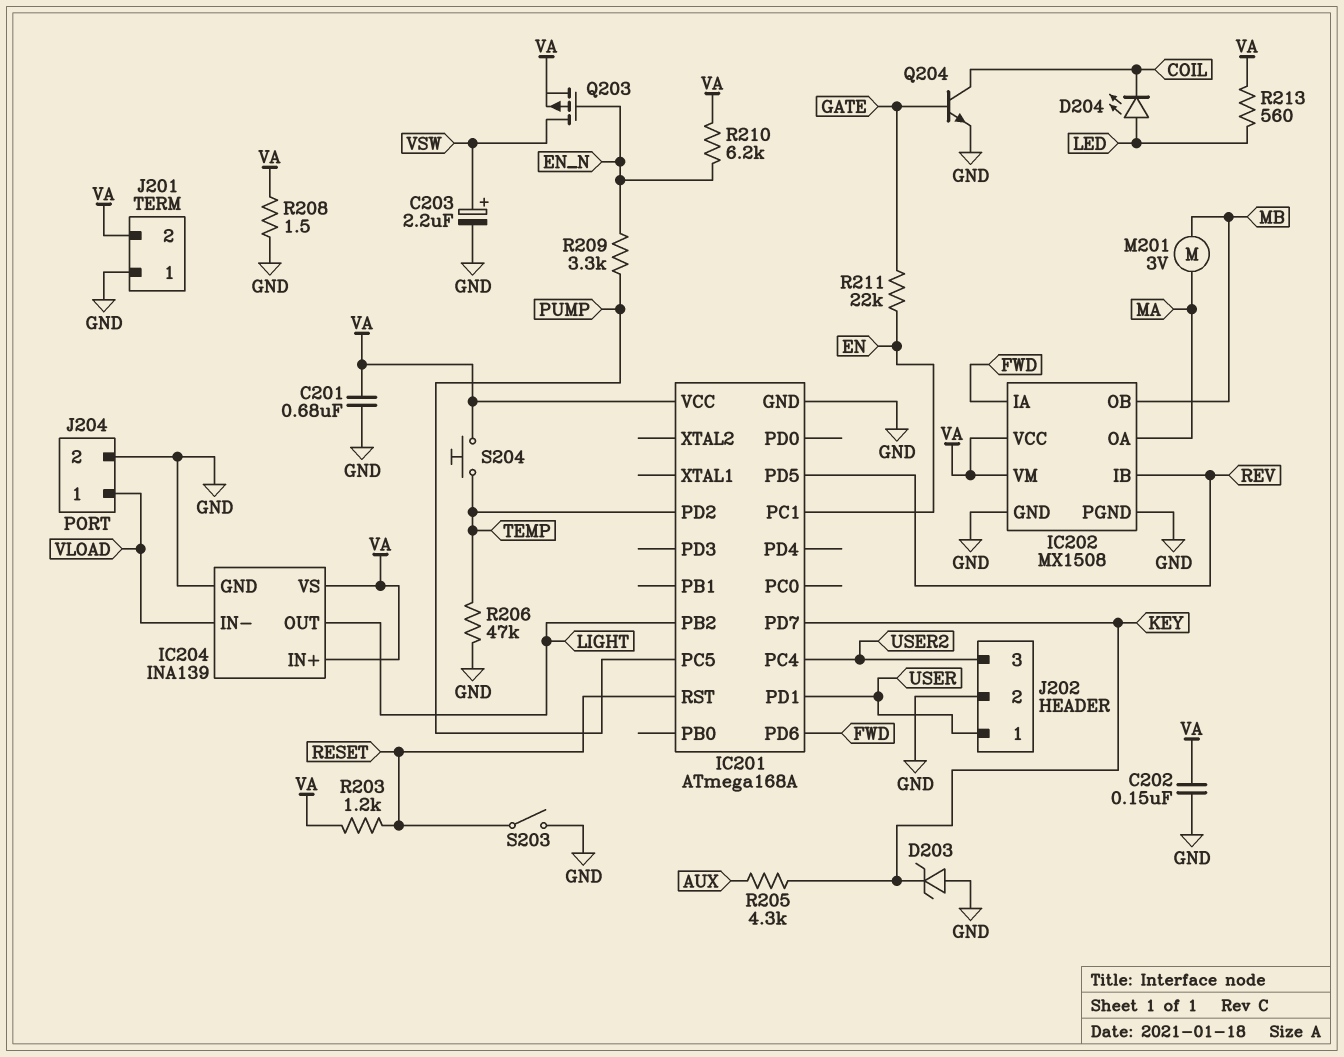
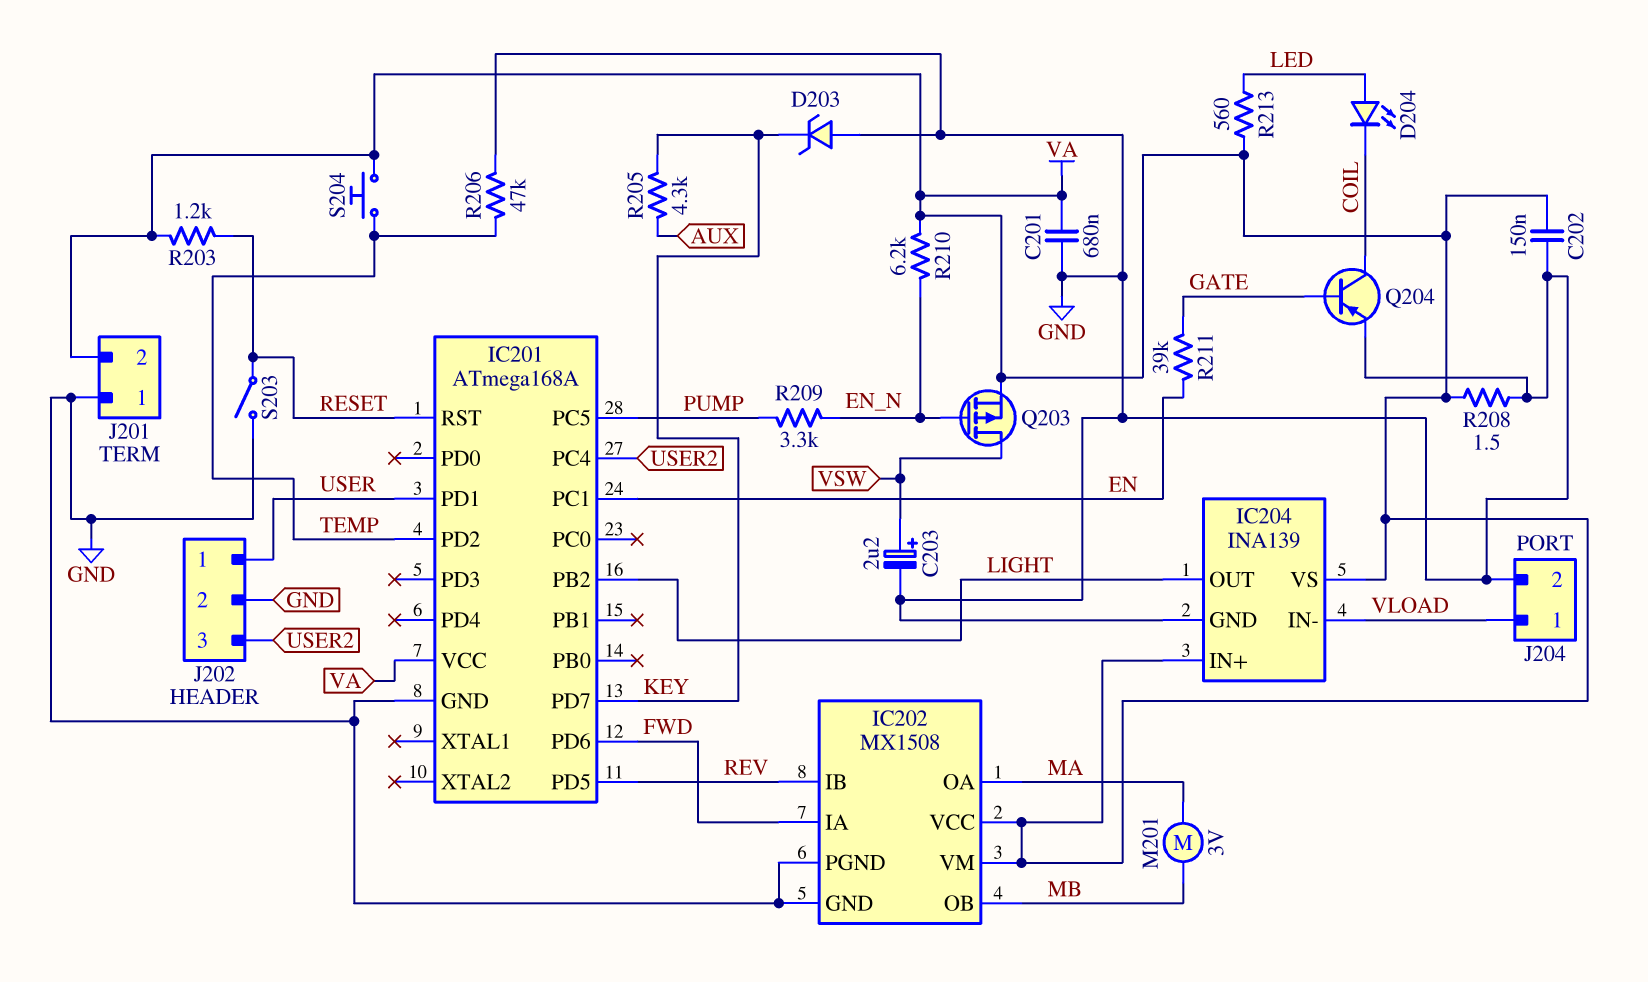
Q204: NPN (B GATE, C COIL, E GND) -> PNP (B GATE, C COIL, E GND)
R211: 22k (EN, GATE) -> 39k (EN, GATE)

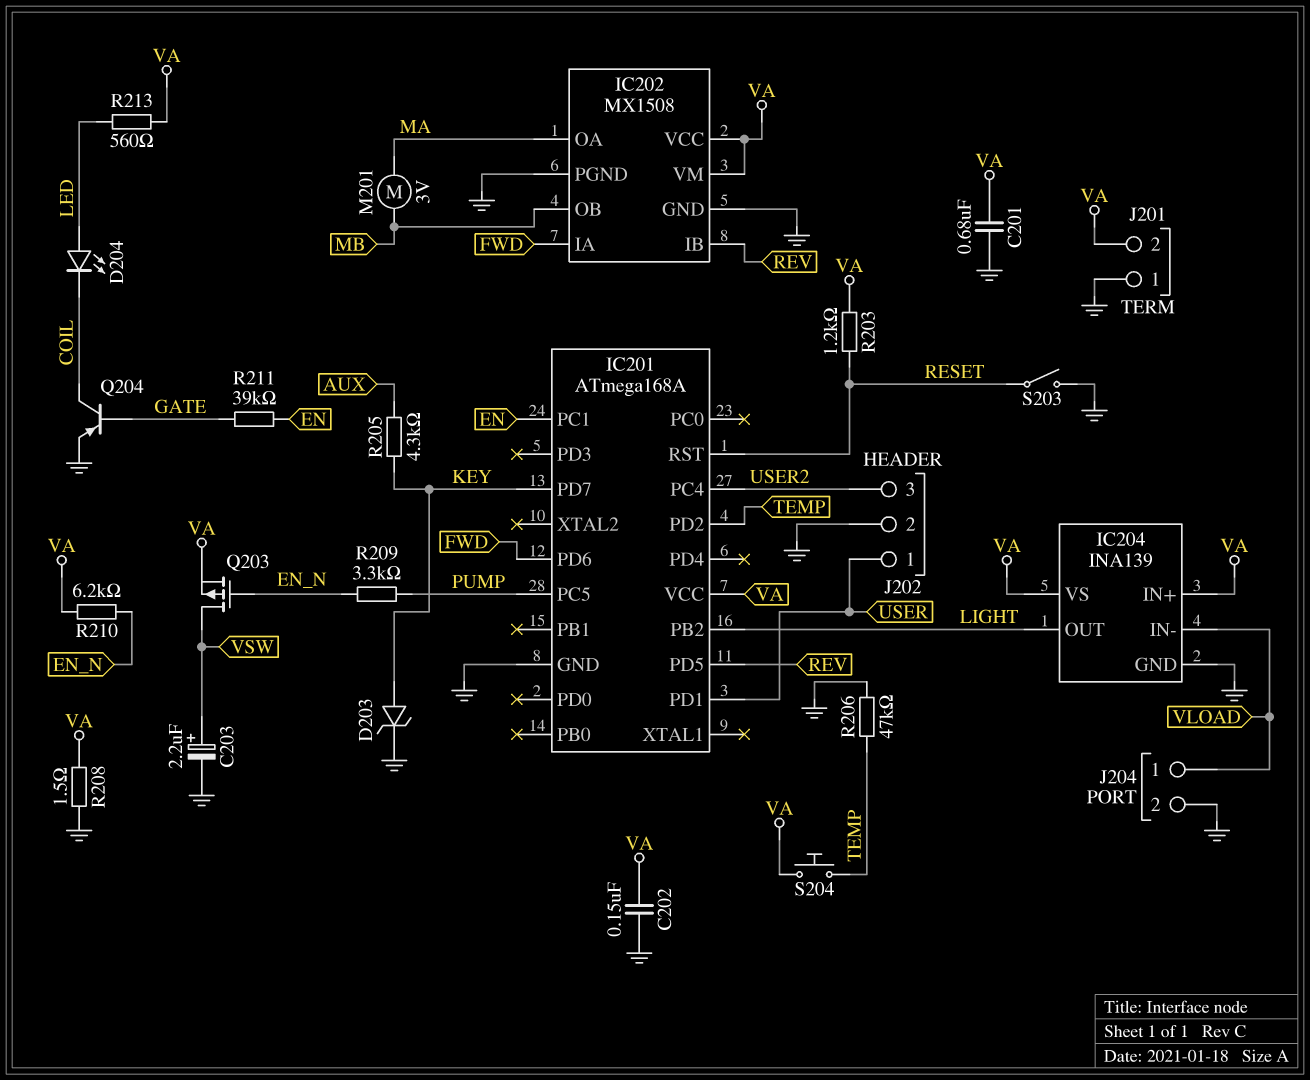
D203: zener (A GND, K KEY) -> zener (A KEY, K GND)

